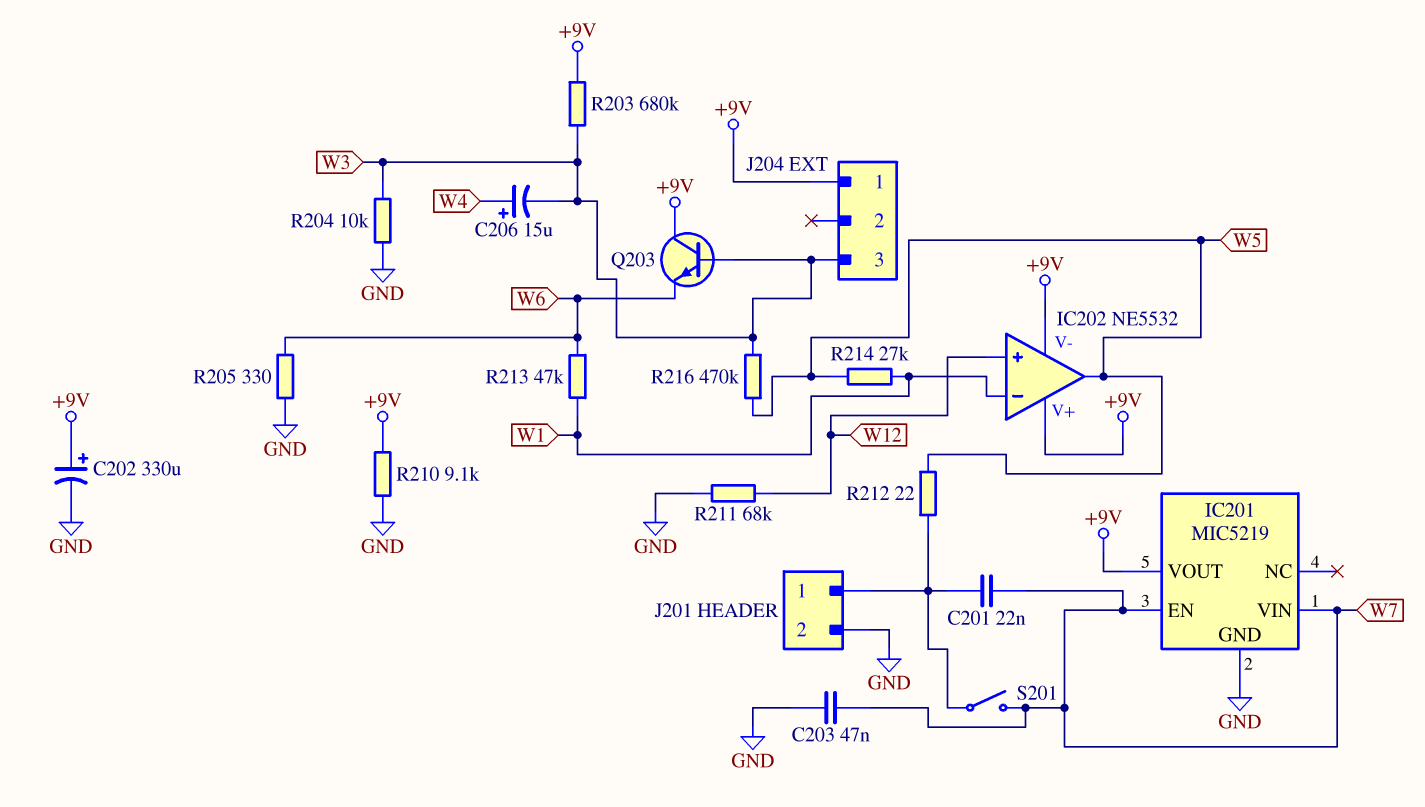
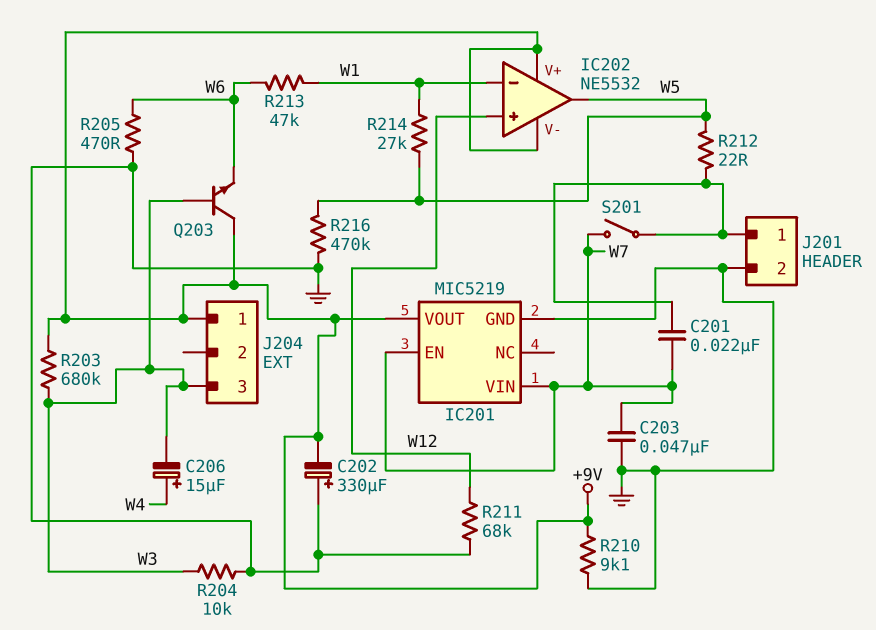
C202: 330uF (plus +9V, minus GND) -> 330uF (plus GND, minus +9V)
R205: 330 (GND, W6) -> 470 (GND, W6)
R216: 470k (W3, W5) -> 470k (GND, W5)

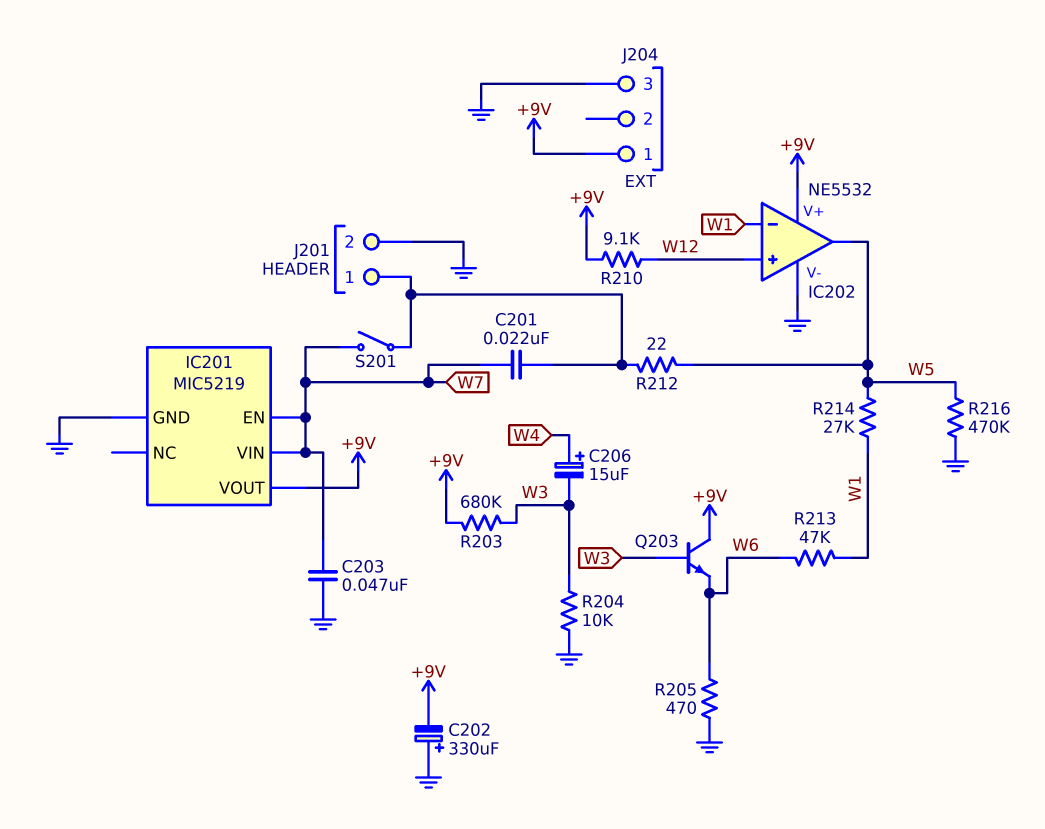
IC202 pin V-: +9V -> GND
J204 pin 3: W3 -> GND
R210: 9.1k (+9V, GND) -> 9.1k (+9V, W12)
R211: 68k (GND, W12) -> none

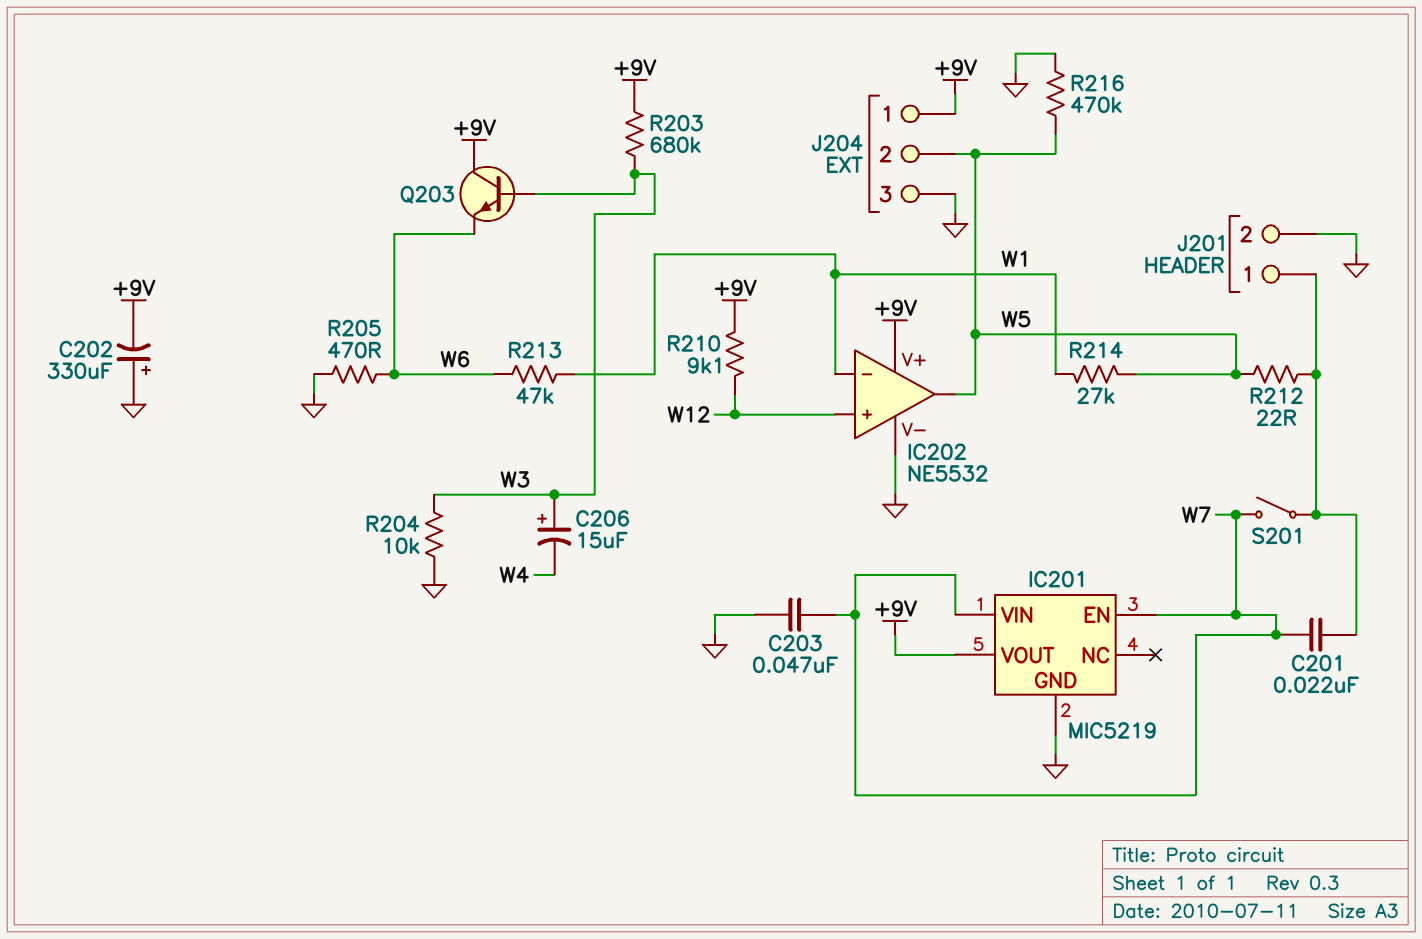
C206: 15uF (plus W4, minus W3) -> 15uF (plus W3, minus W4)
J204 pin 2: none -> W5

